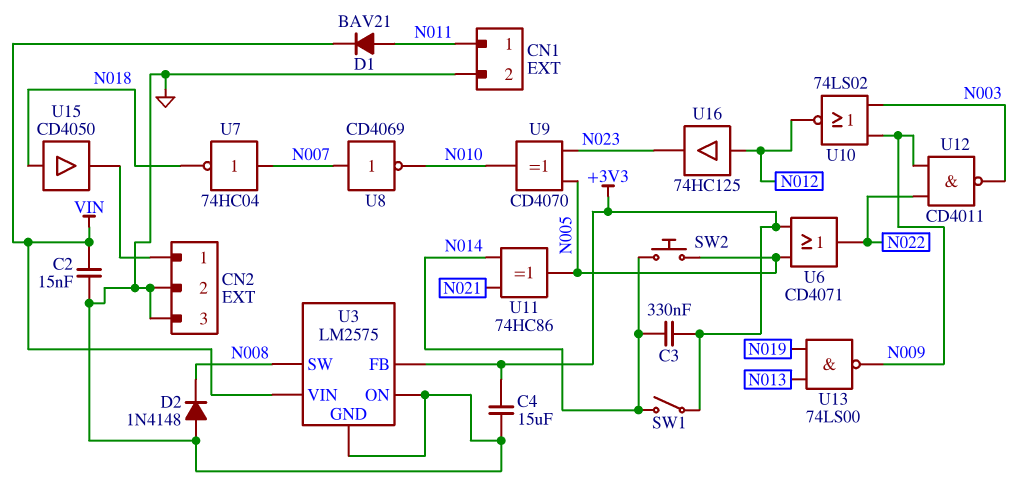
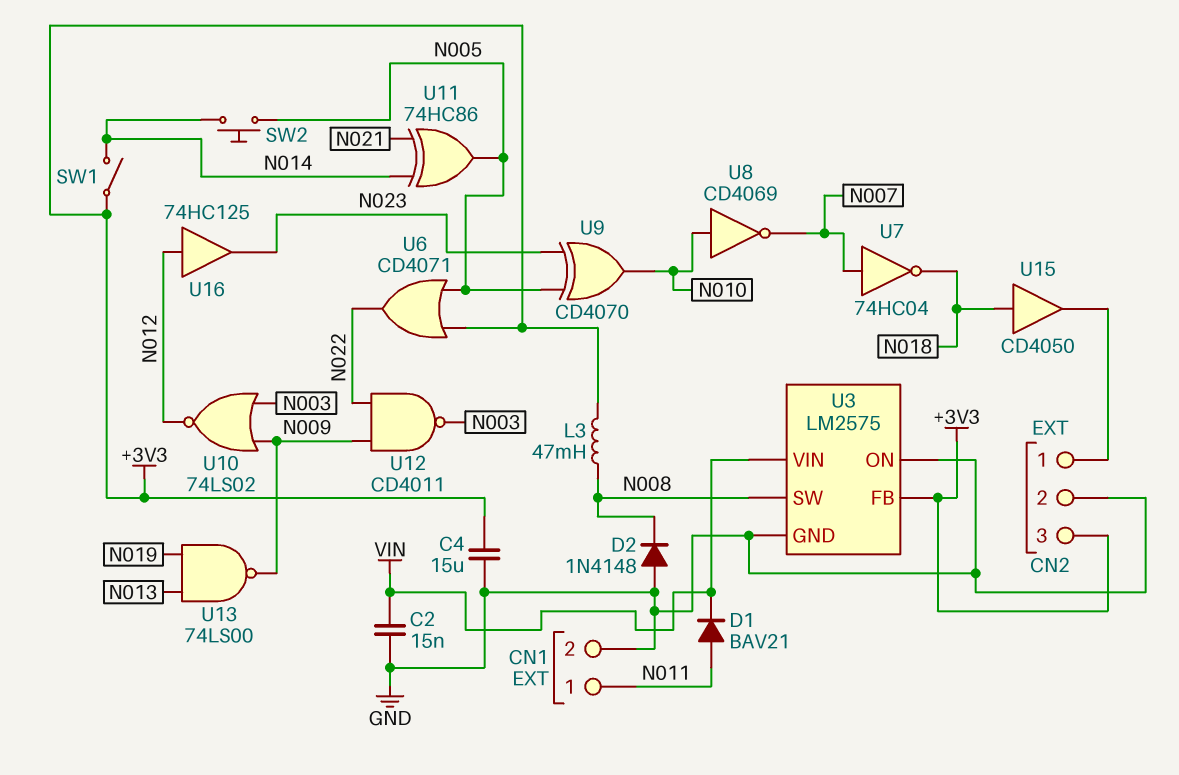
C3: 330nF (+3V3, N014) -> none
CN2 pin 3: GND -> +3V3
L3: none -> 47mH (+3V3, N008)
U8: NOT CD4069 (in N007, out N010) -> NOT CD4069 (in N010, out N007)

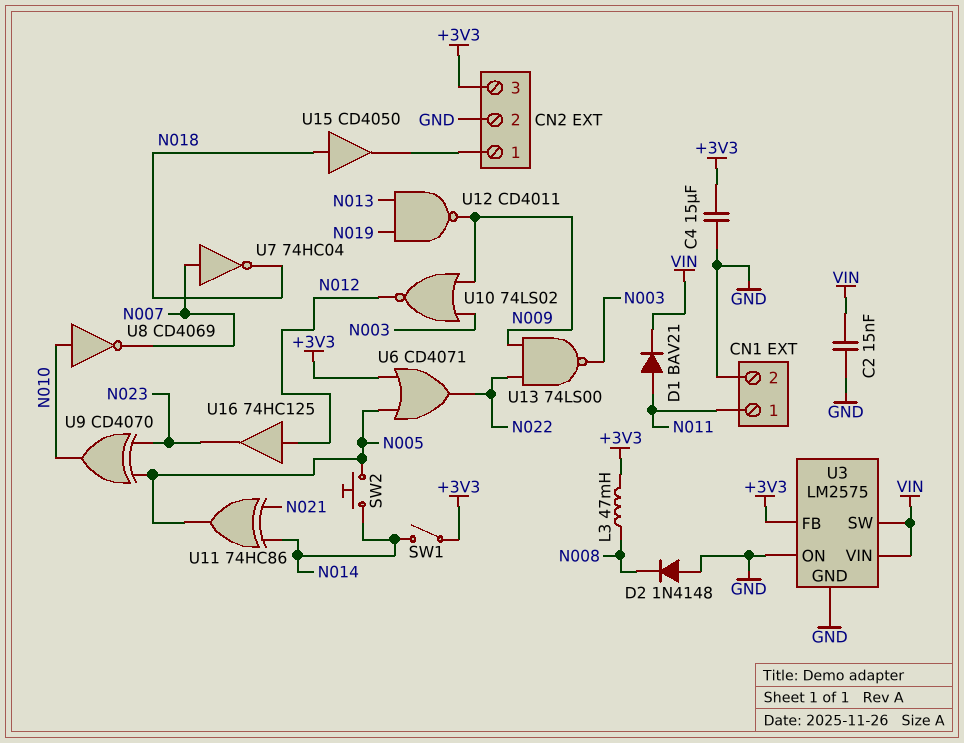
U3 pin SW: N008 -> VIN
U12: NAND CD4011 (in N009, in N022, out N003) -> NAND CD4011 (in N013, in N019, out N009)
U13: NAND 74LS00 (in N013, in N019, out N009) -> NAND 74LS00 (in N009, in N022, out N003)

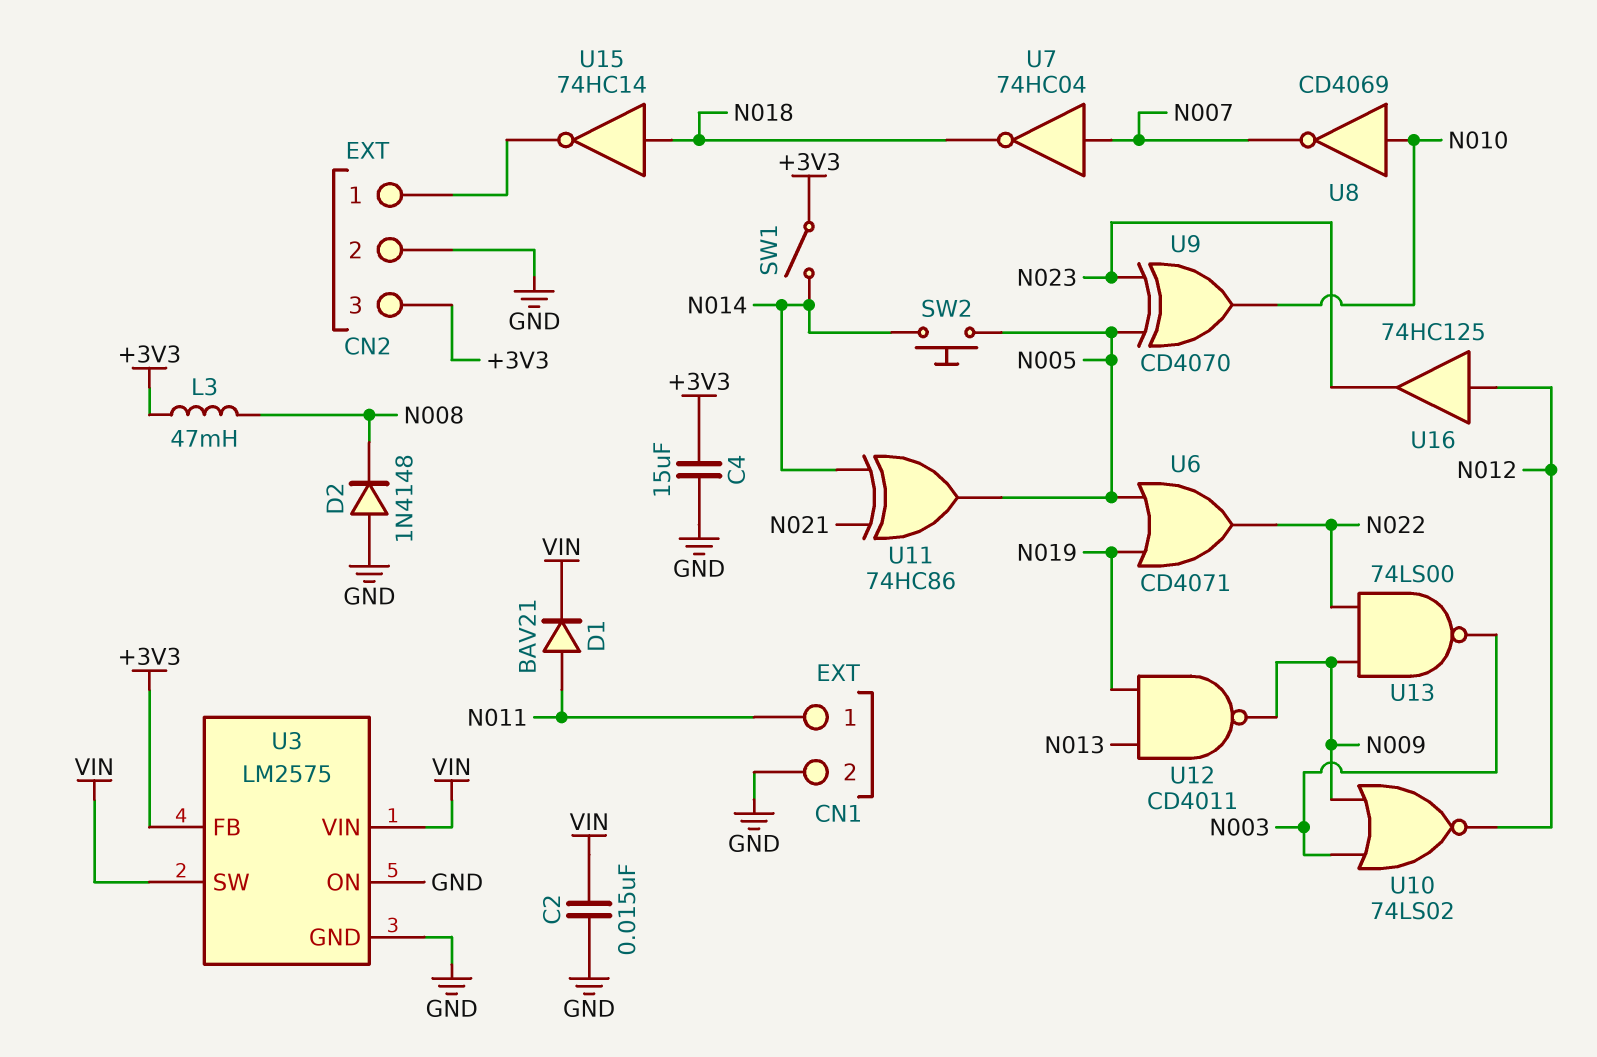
U6: OR CD4071 (in +3V3, in N005, out N022) -> OR CD4071 (in N005, in N019, out N022)
U15: buffer CD4050 (in N018, out CN2/1) -> NOT 74HC14 (in N018, out CN2/1)

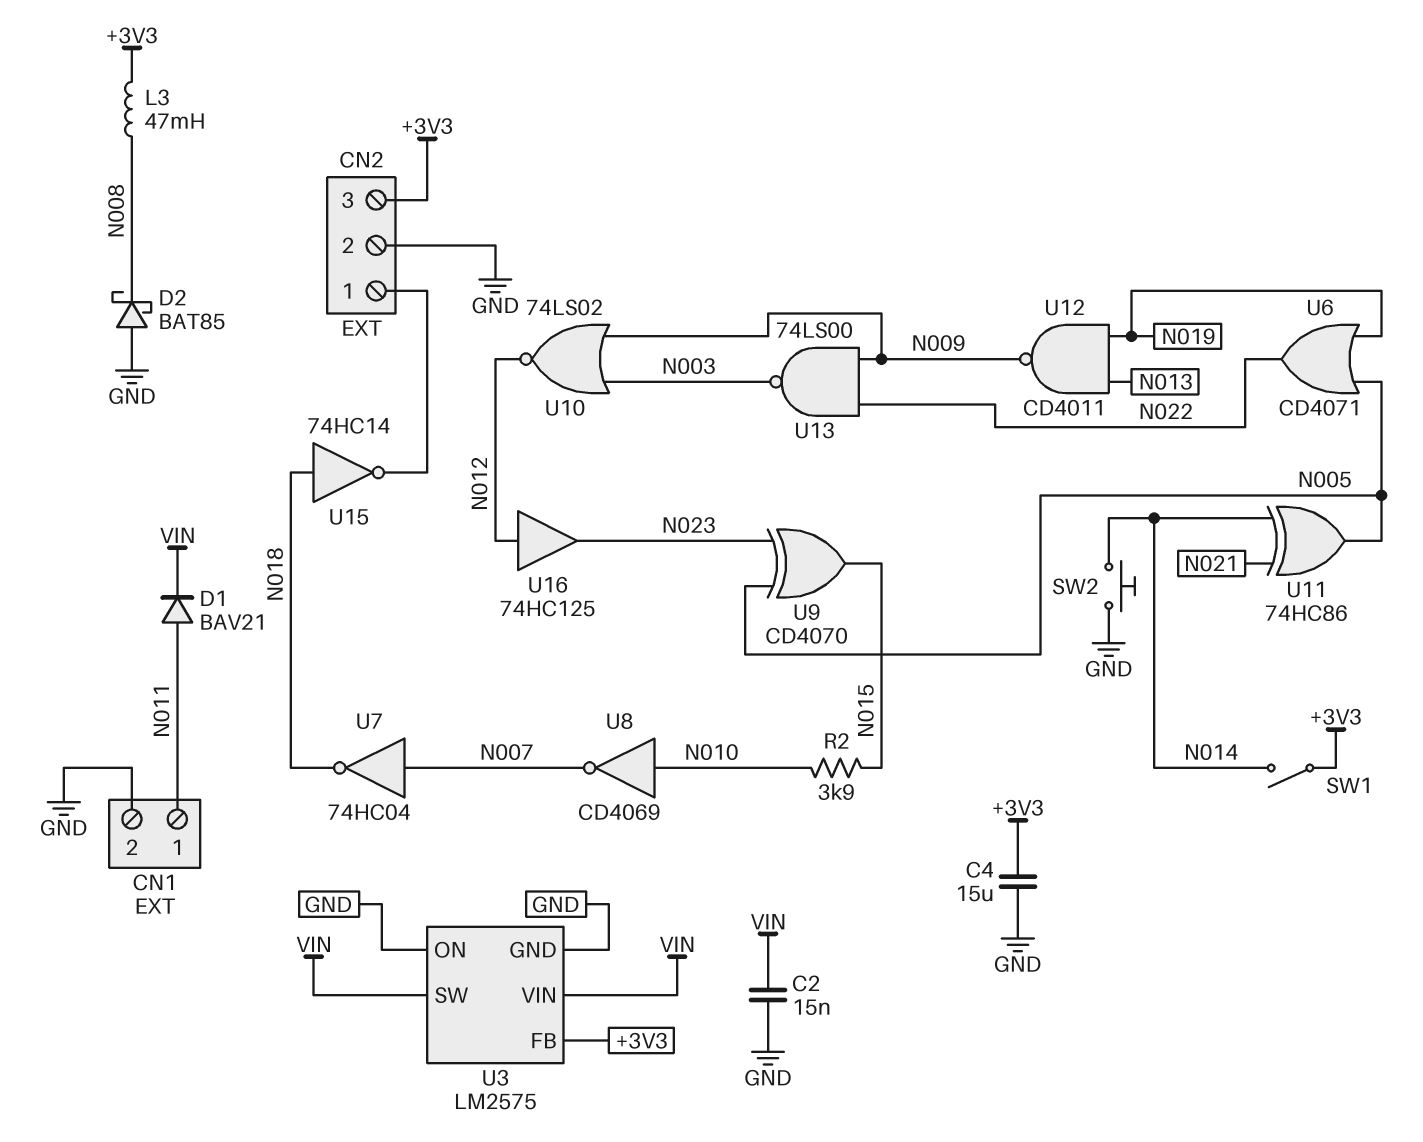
D2: diode 1N4148 (A GND, K N008) -> schottky BAT85 (A GND, K N008)
R2: none -> 3.9k (N010, N015)
SW2: button (N005, N014) -> button (GND, N014)
U9: XOR CD4070 (in N005, in N023, out N010) -> XOR CD4070 (in N005, in N023, out N015)

